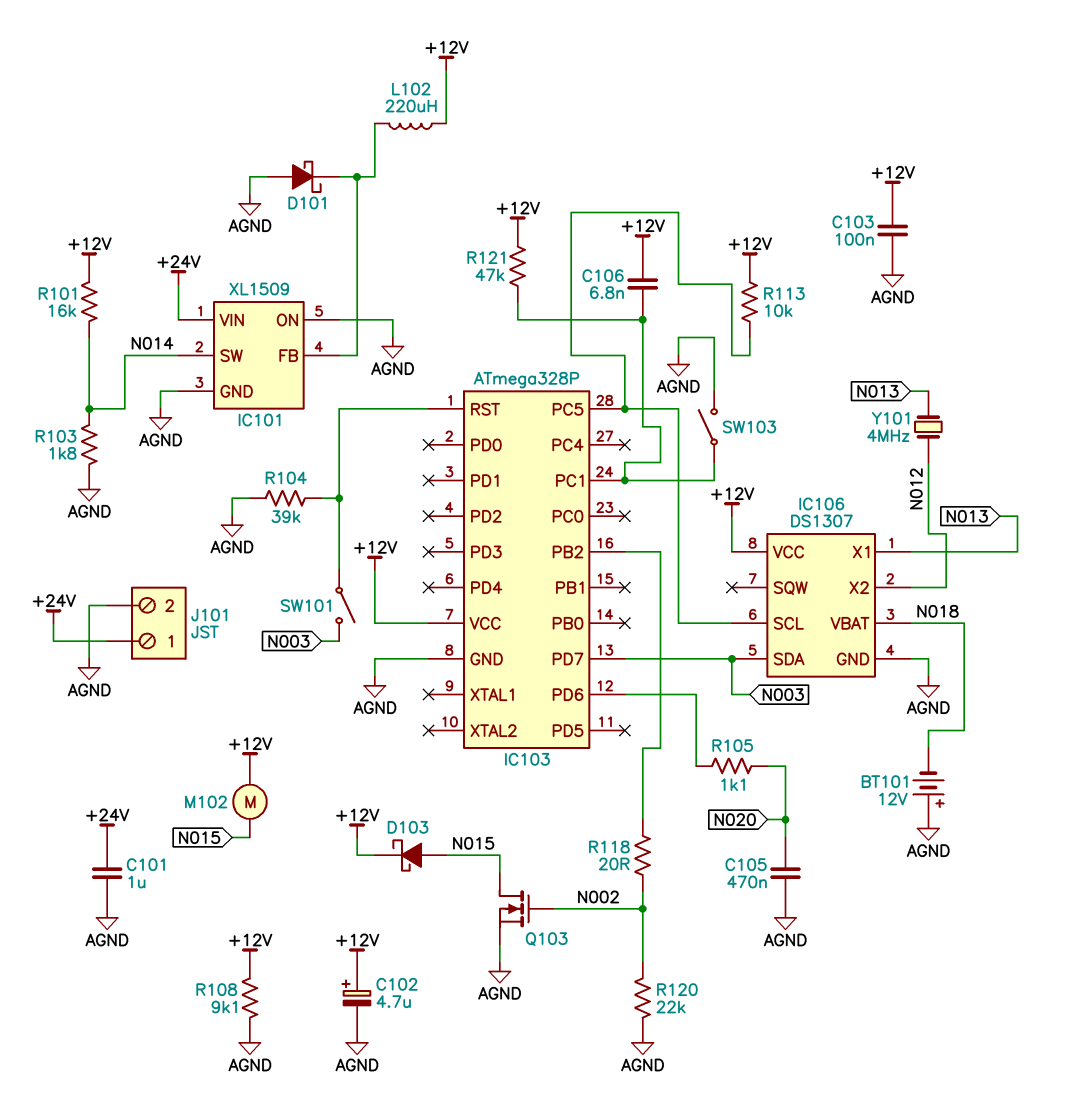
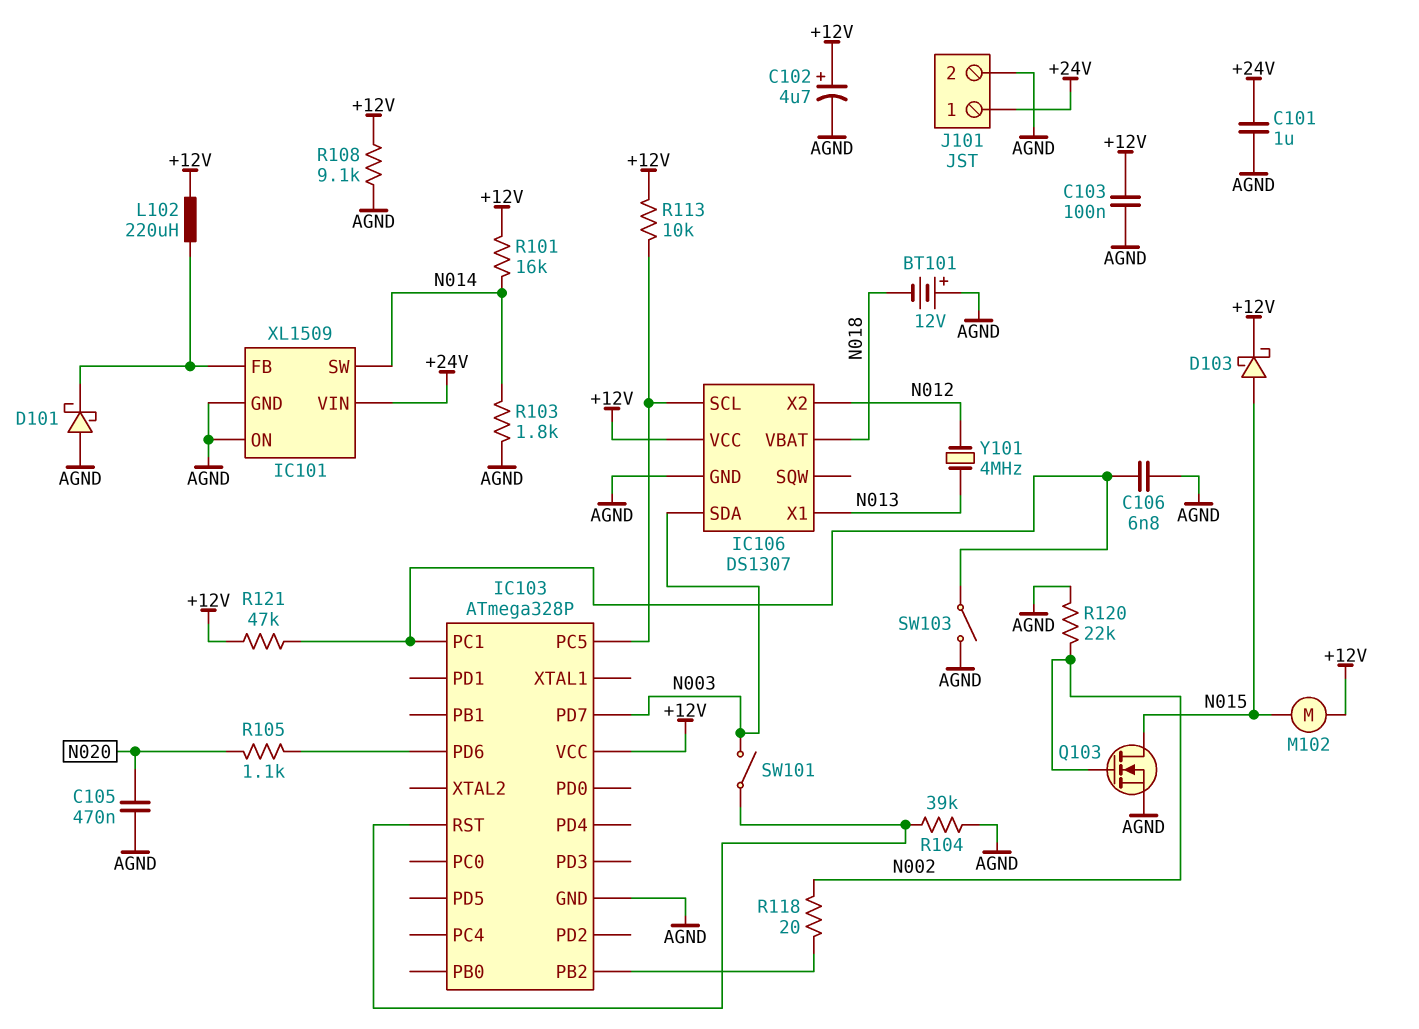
C106: 6.8nF (+12V, IC103/PC1) -> 6.8nF (AGND, IC103/PC1)

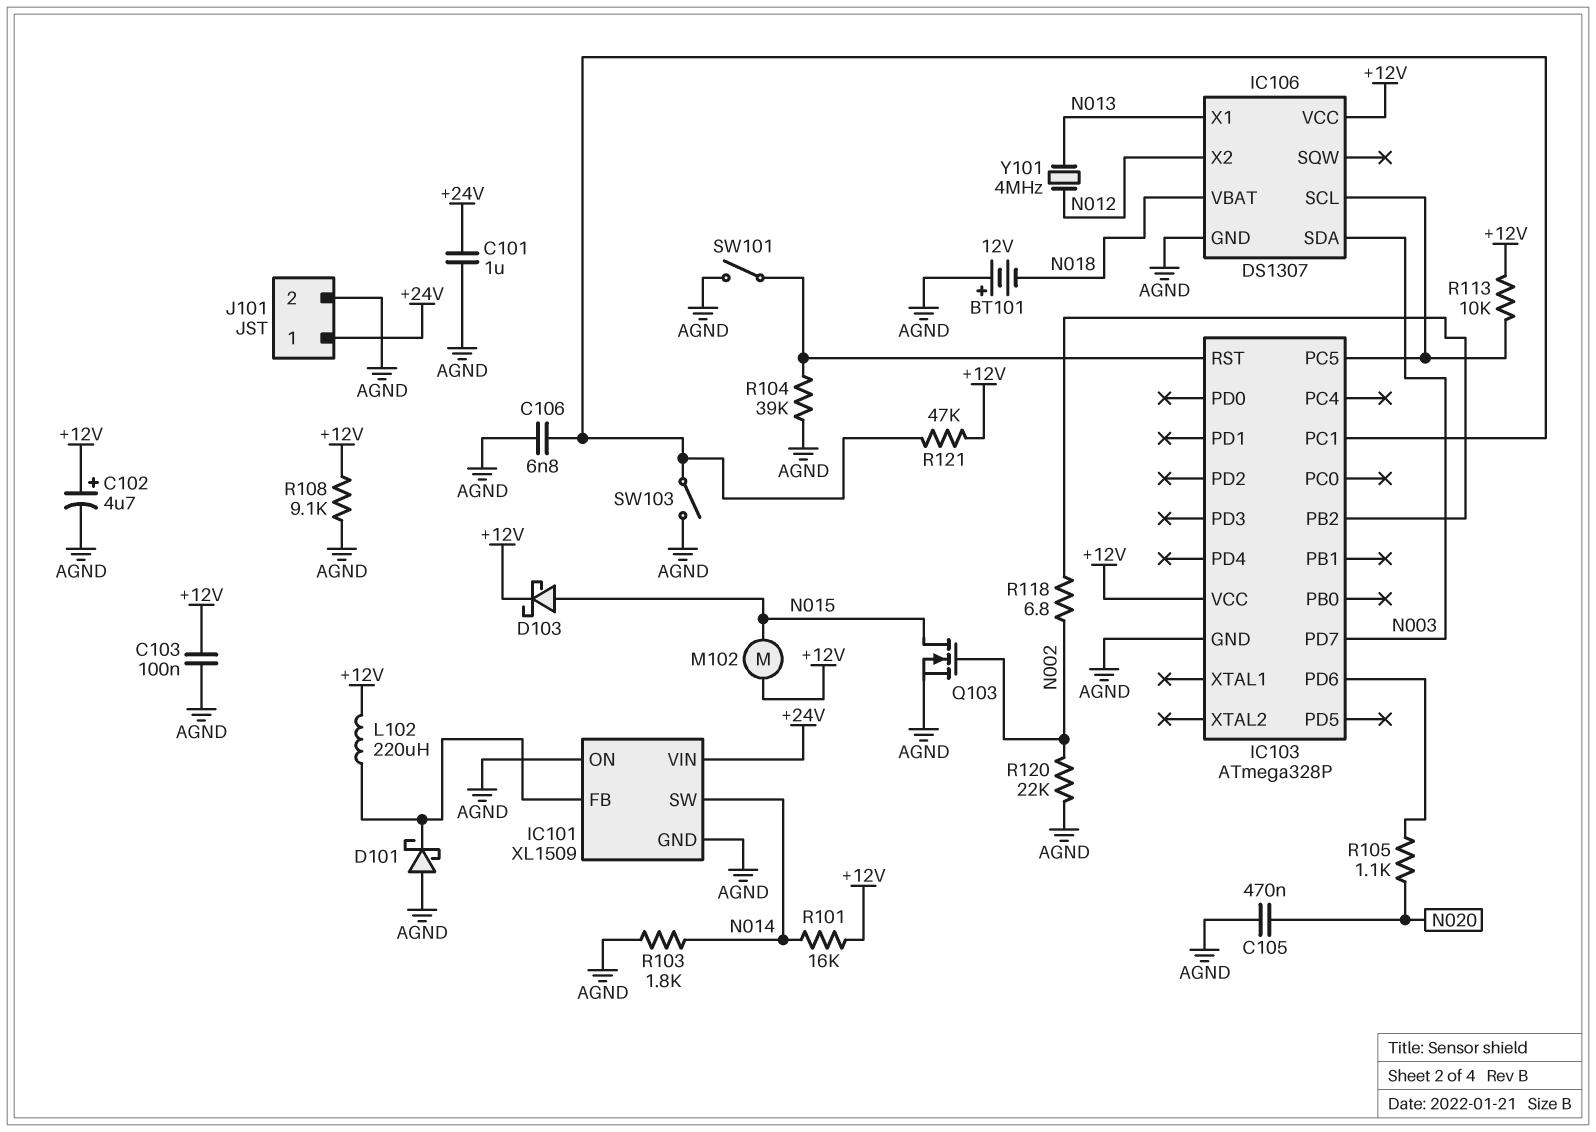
R118: 20 (IC103/PB2, N002) -> 6.8 (IC103/PB2, N002)
SW101: switch (IC103/RST, N003) -> switch (AGND, IC103/RST)

